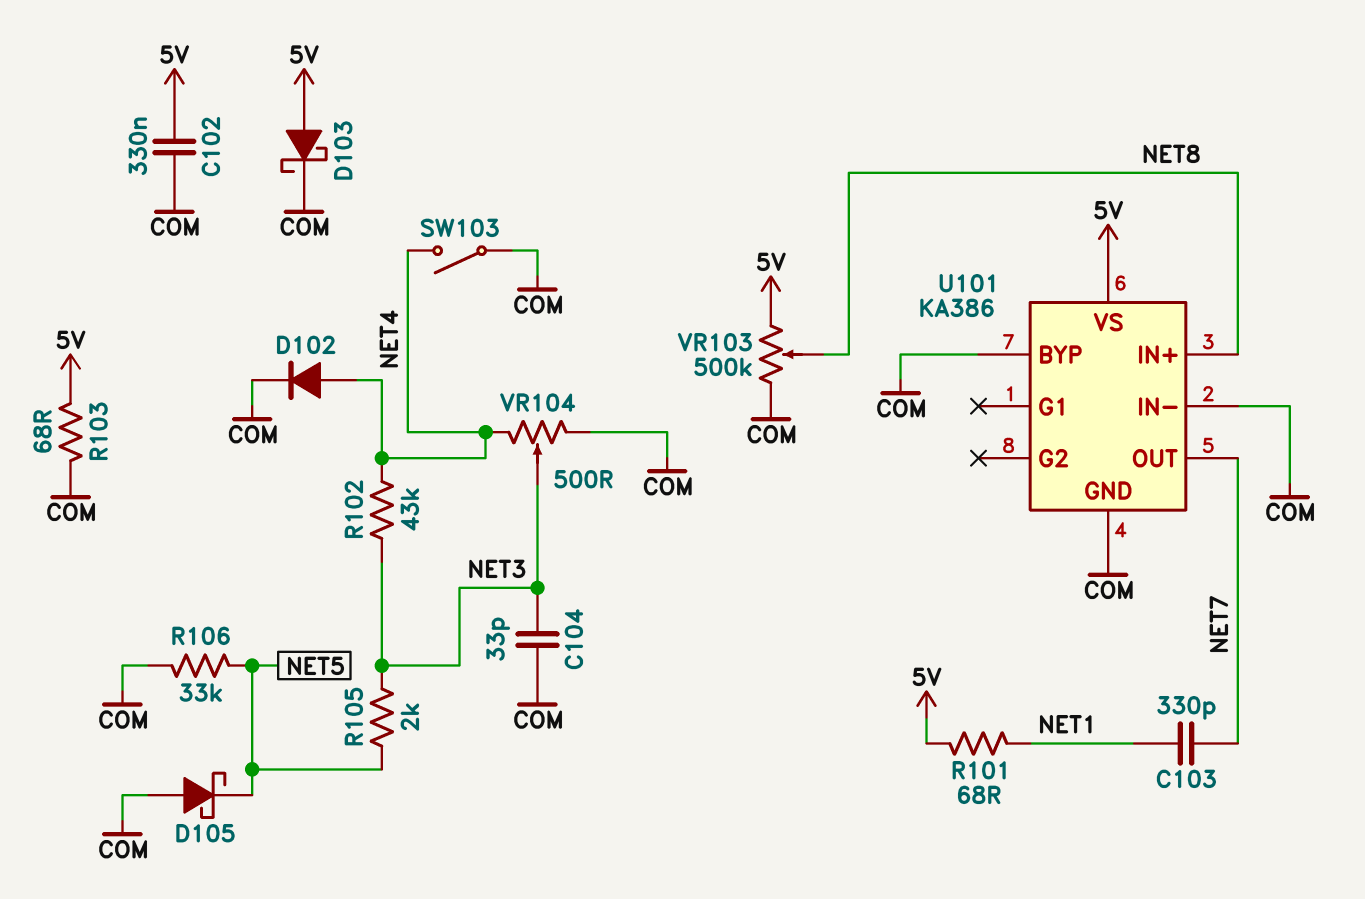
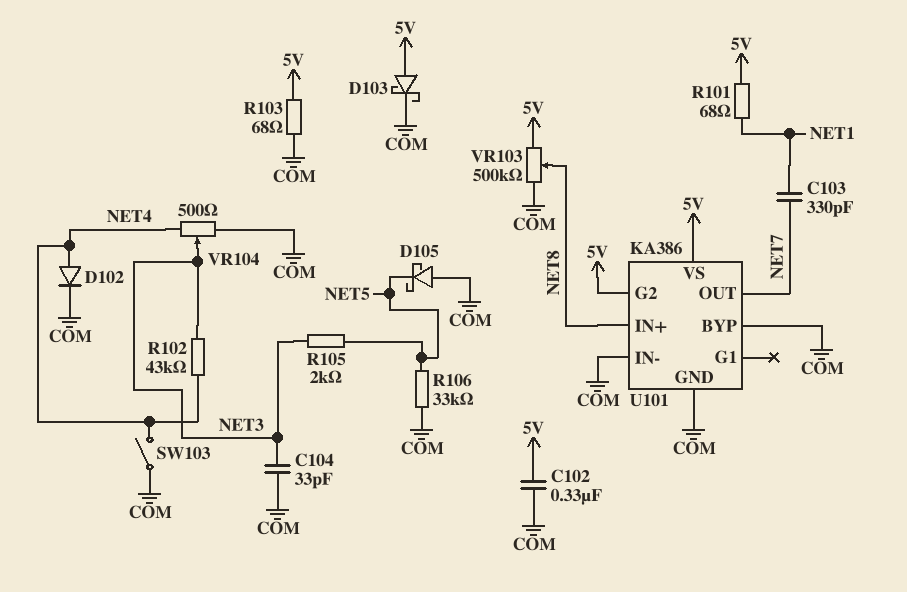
U101 pin G2: none -> 5V

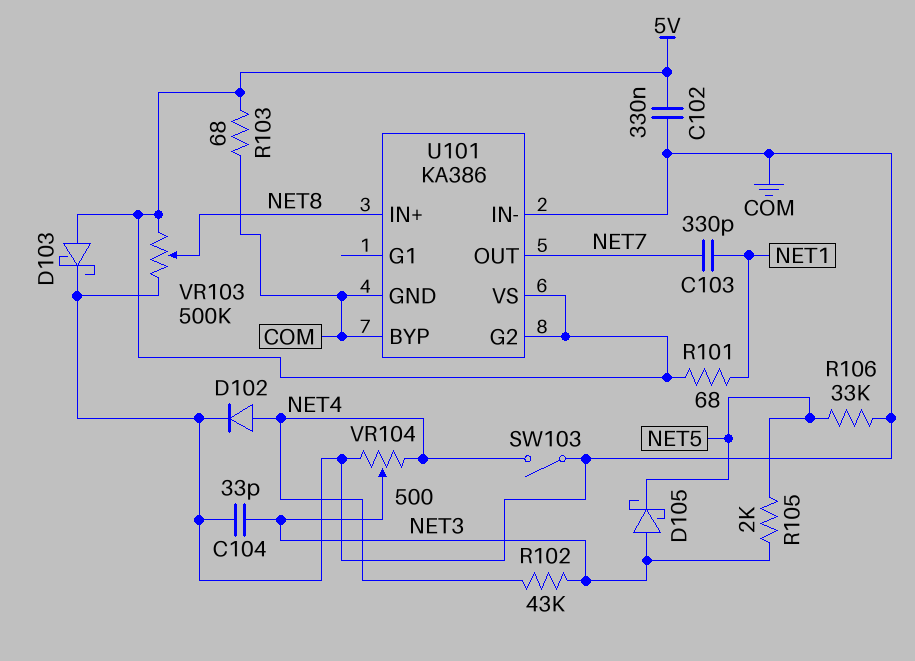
D105: schottky (A COM, K NET5) -> schottky (A NET3, K NET5)

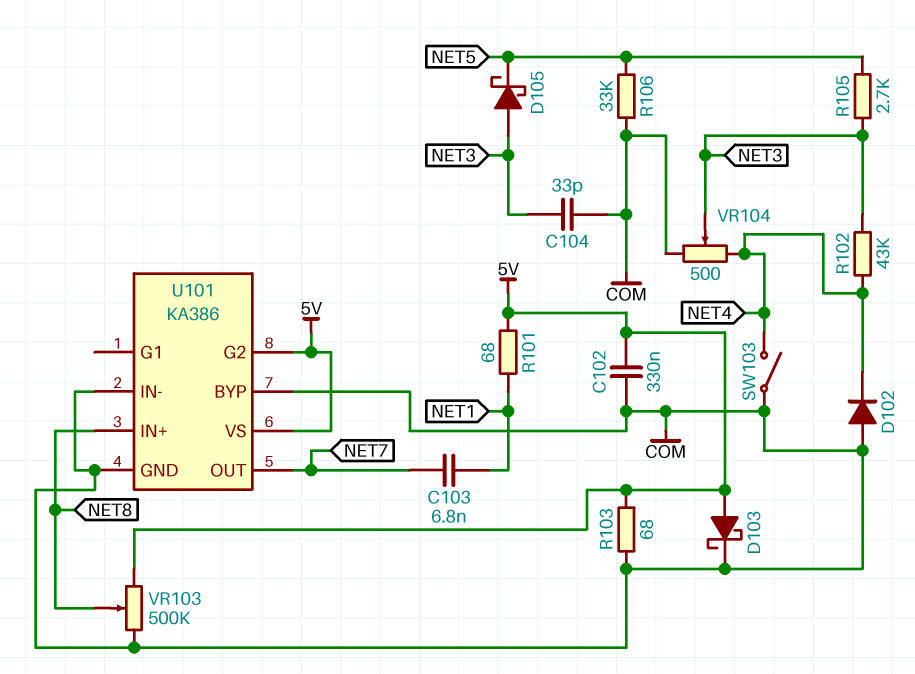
C103: 330pF (NET1, NET7) -> 6.8nF (NET1, NET7)
D102: diode (A NET4, K COM) -> diode (A COM, K NET4)
R105: 2k (NET3, NET5) -> 2.7k (NET3, NET5)

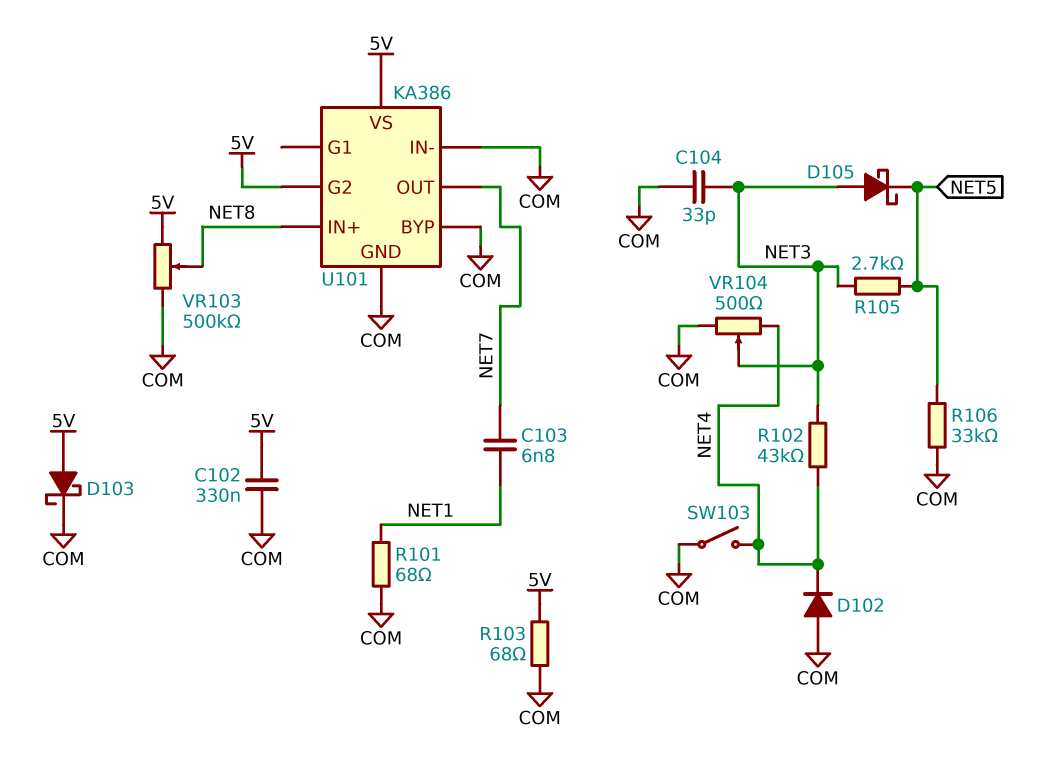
R101: 68 (5V, NET1) -> 68 (COM, NET1)

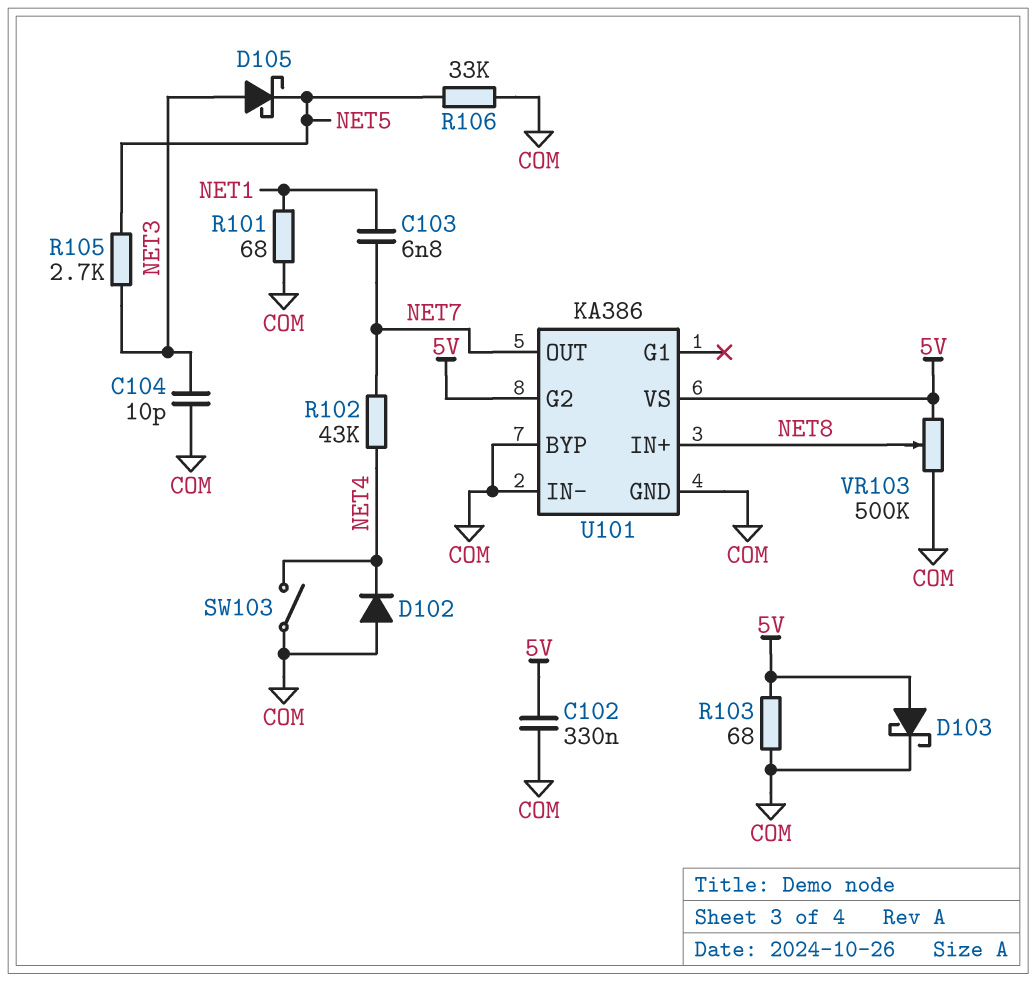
C104: 33pF (COM, NET3) -> 10pF (COM, NET3)
R102: 43k (NET3, NET4) -> 43k (NET4, NET7)
VR104: 500 (COM, NET4, wiper NET3) -> none

